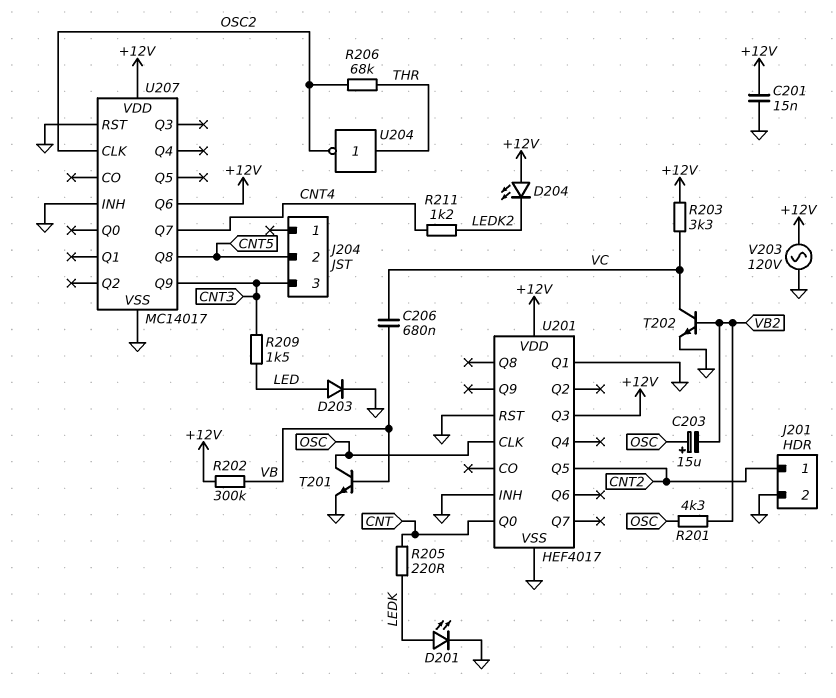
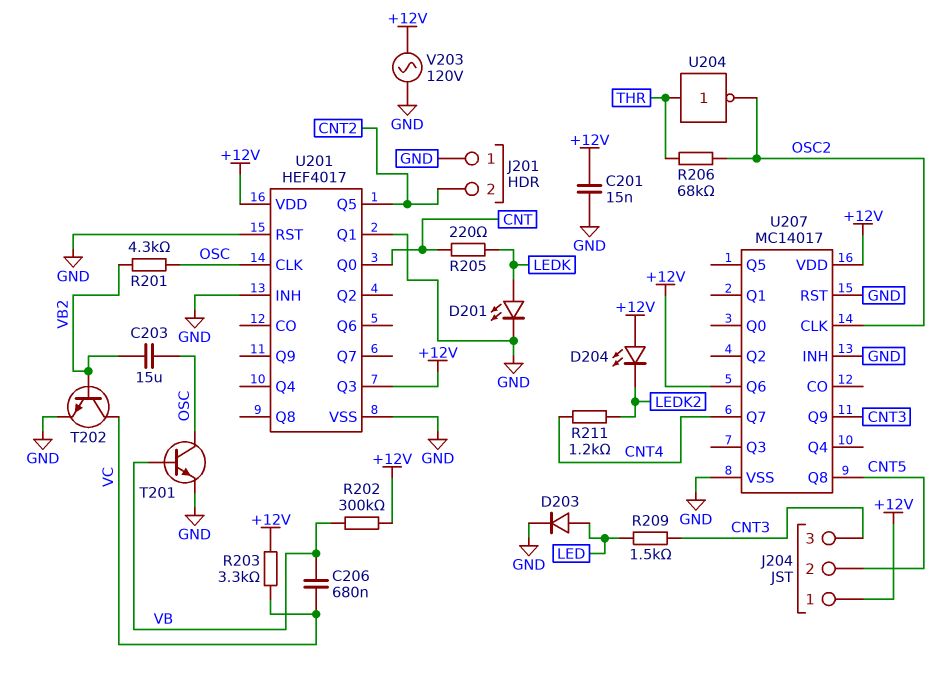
C203: 15uF (plus OSC, minus VB2) -> 15uF (OSC, VB2)
J201 pin 1: CNT2 -> GND
J201 pin 2: GND -> CNT2
J204 pin 1: none -> +12V

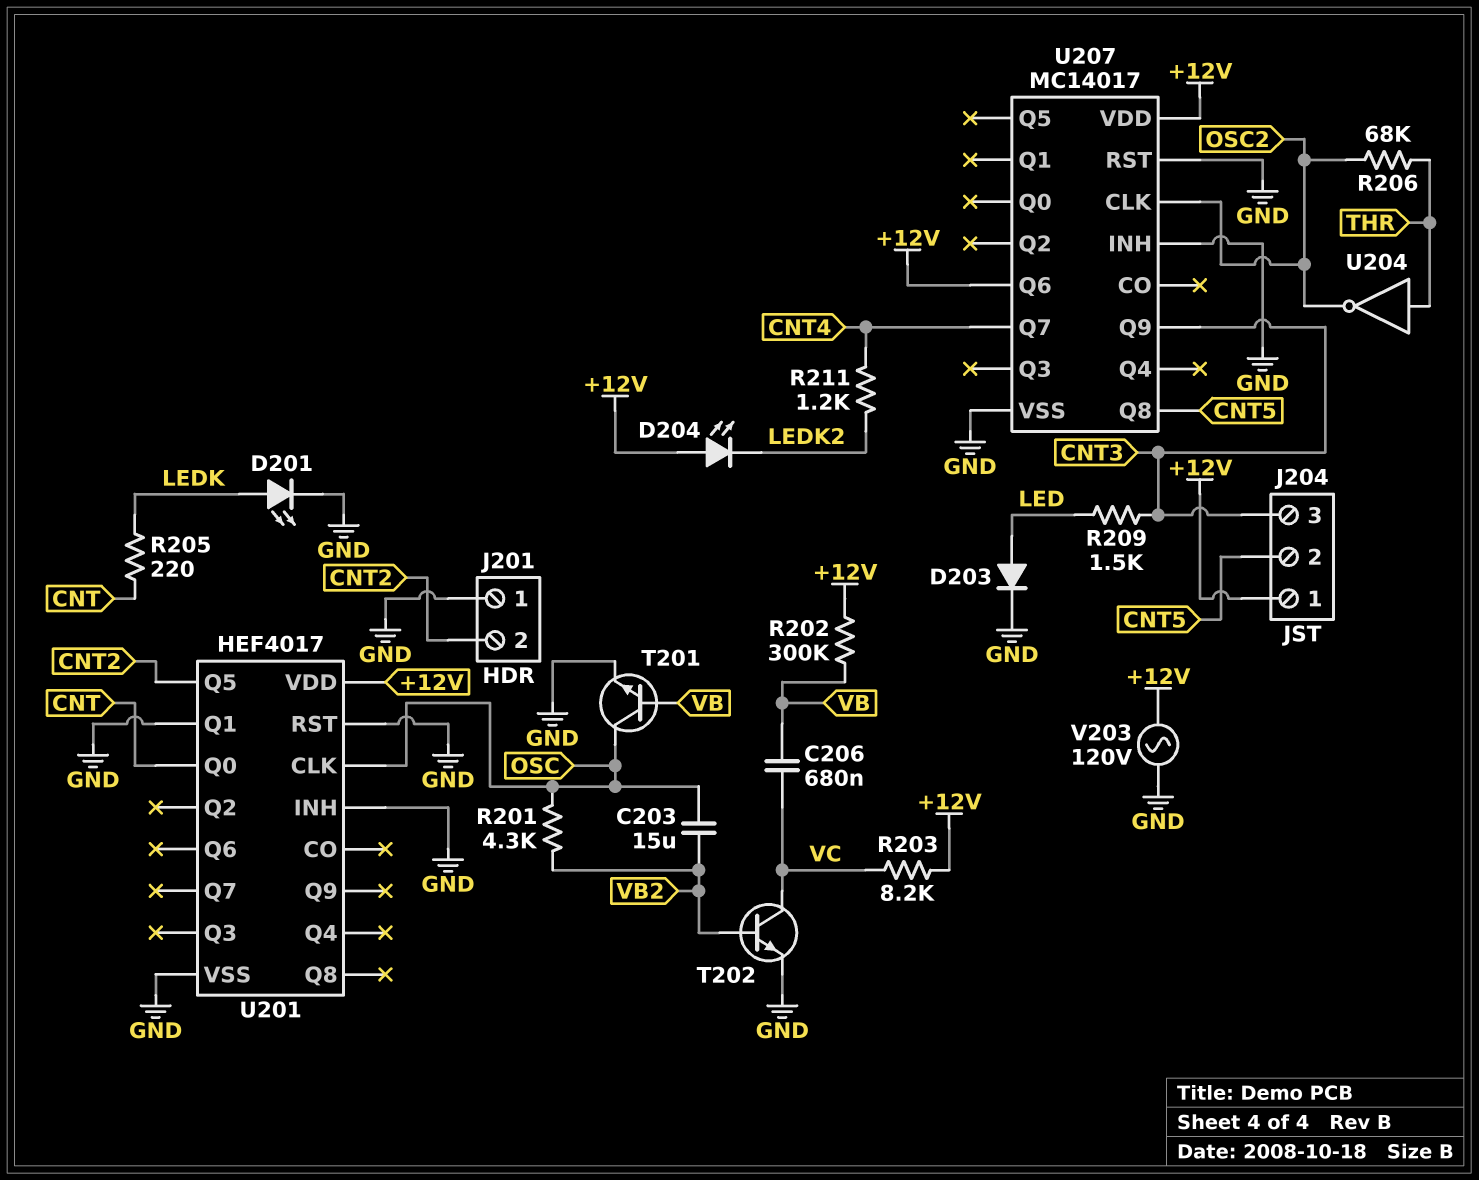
C201: 15nF (+12V, GND) -> none
R203: 3.3k (+12V, VC) -> 8.2k (+12V, VC)
U201 pin Q3: +12V -> none

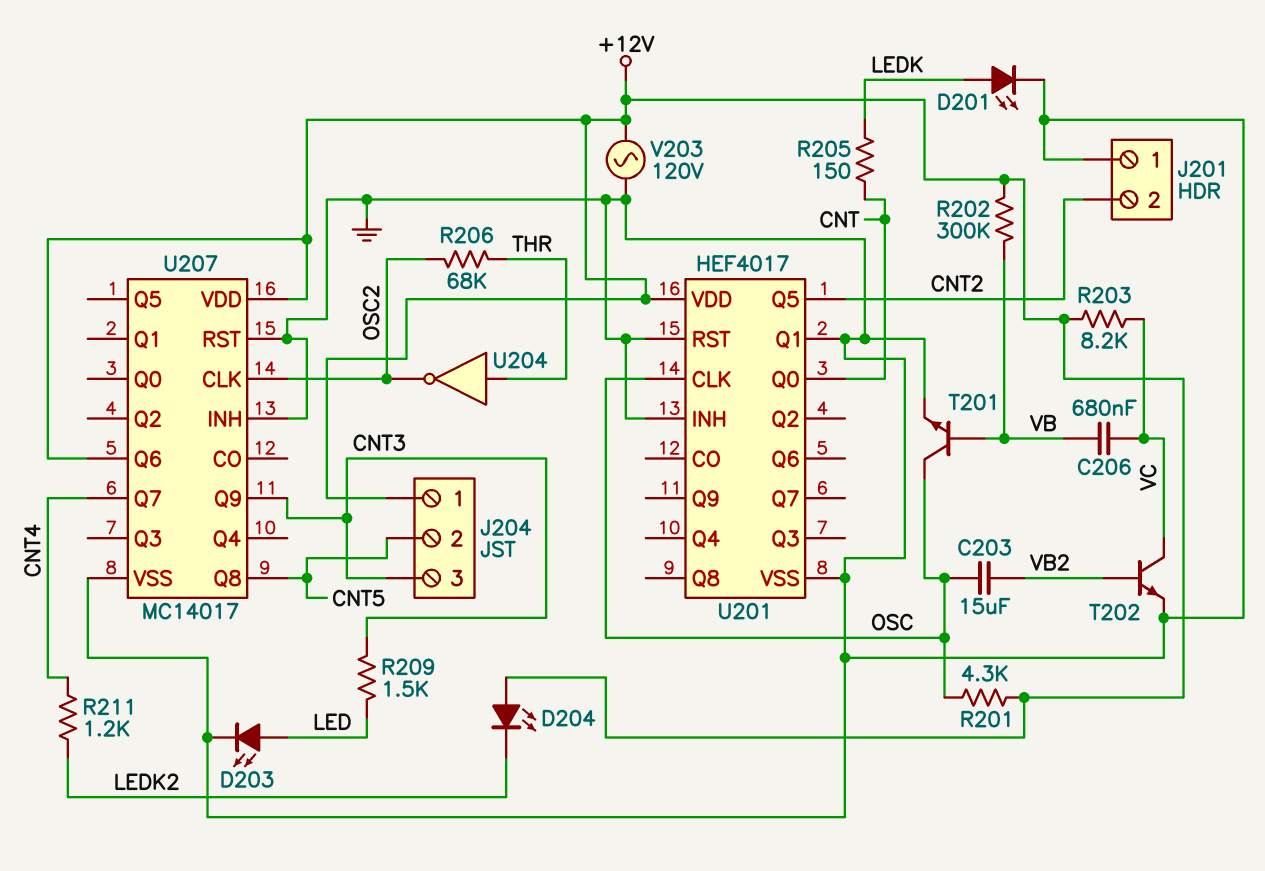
D203: diode (A LED, K GND) -> LED (A LED, K GND)
R201: 4.3k (OSC, VB2) -> 4.3k (+12V, OSC)
R205: 220 (CNT, LEDK) -> 150 (CNT, LEDK)

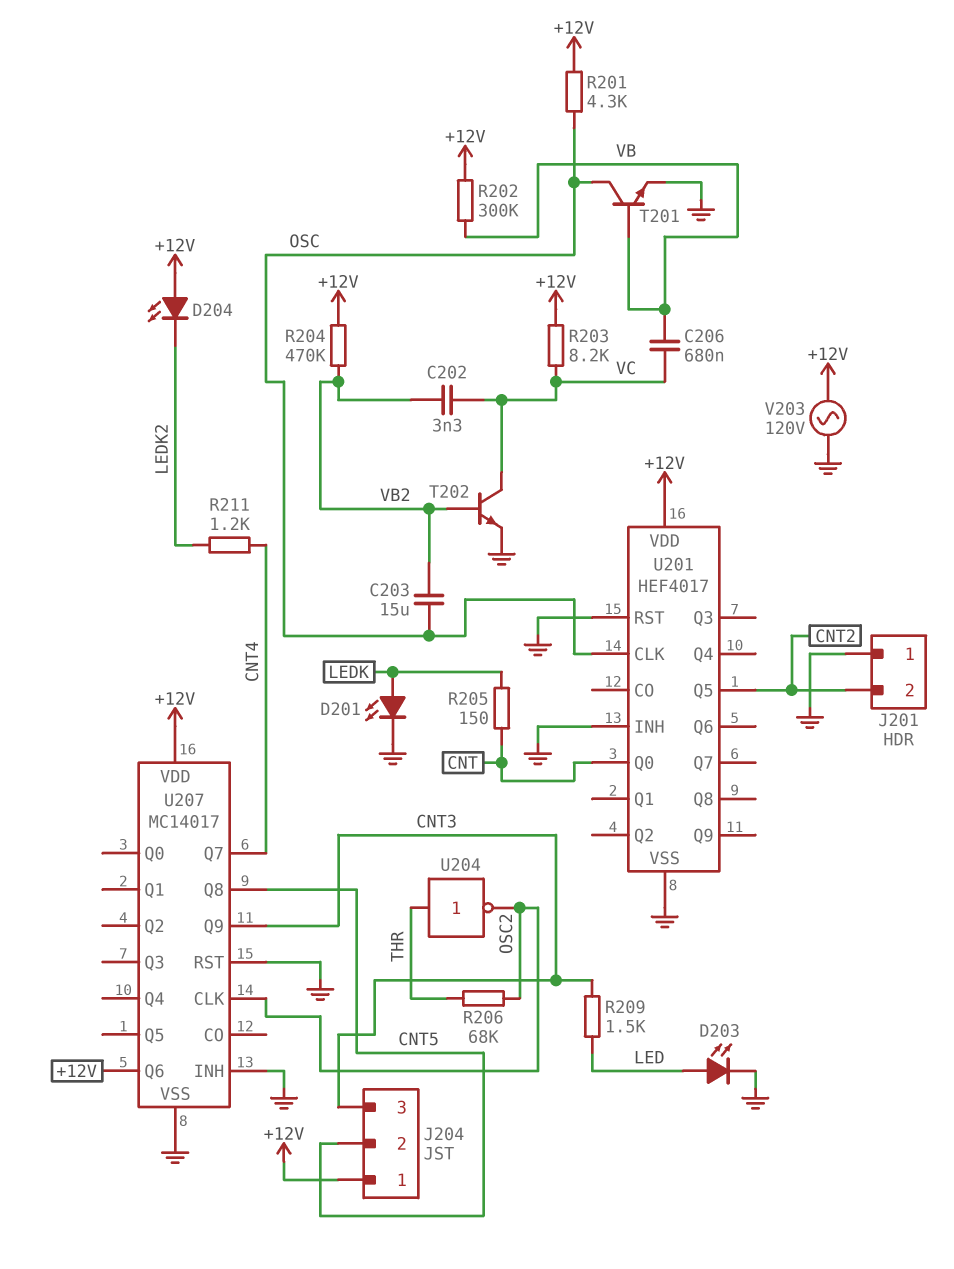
C202: none -> 3.3nF (VB2, VC)
R204: none -> 470k (+12V, VB2)
U201 pin Q1: GND -> none

